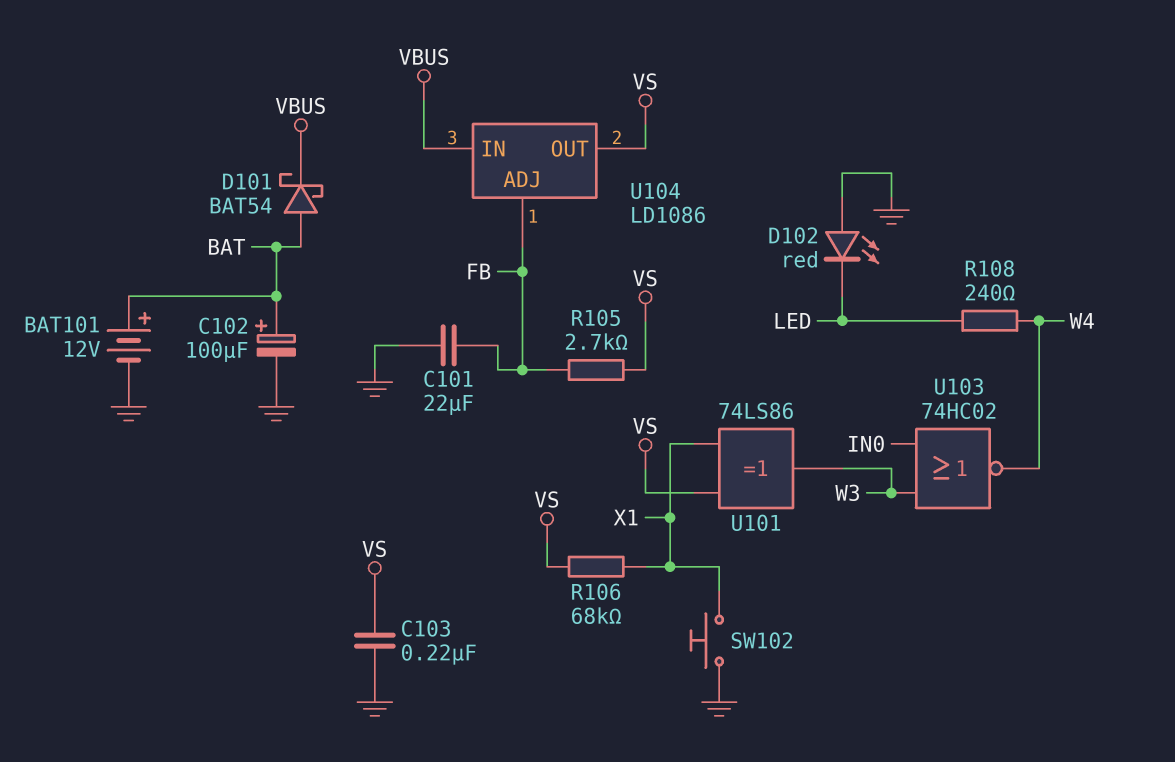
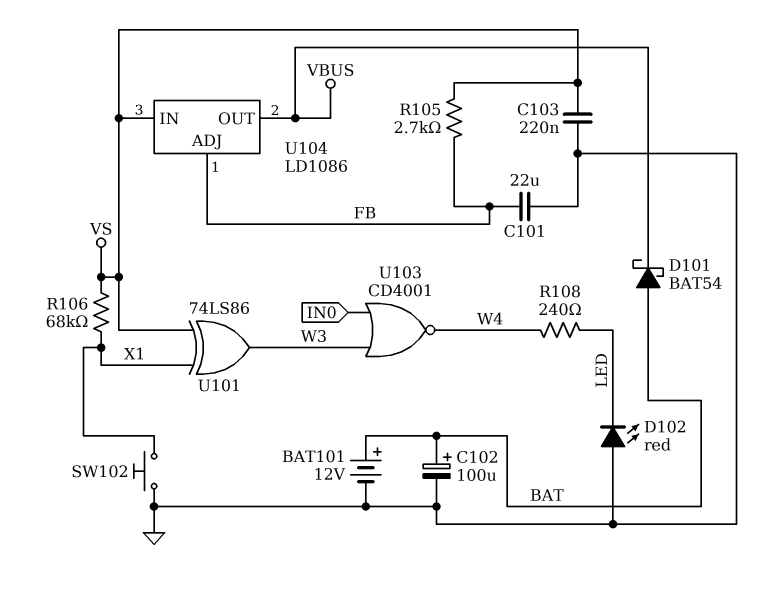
U103: NOR 74HC02 (in IN0, in W3, out W4) -> NOR CD4001 (in IN0, in W3, out W4)
U104 pin IN: VBUS -> VS
U104 pin OUT: VS -> VBUS

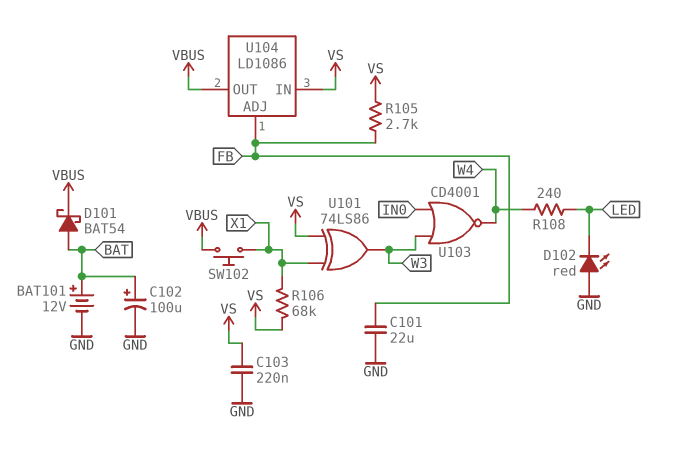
SW102: button (GND, X1) -> button (VBUS, X1)

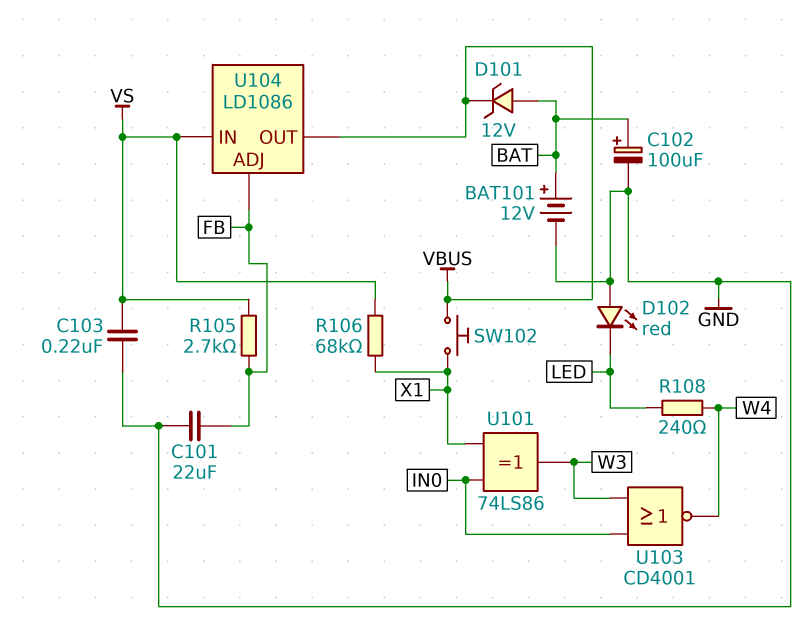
D101: schottky BAT54 (A BAT, K VBUS) -> zener 12V (A BAT, K VBUS)
U101: XOR 74LS86 (in VS, in X1, out W3) -> XOR 74LS86 (in IN0, in X1, out W3)

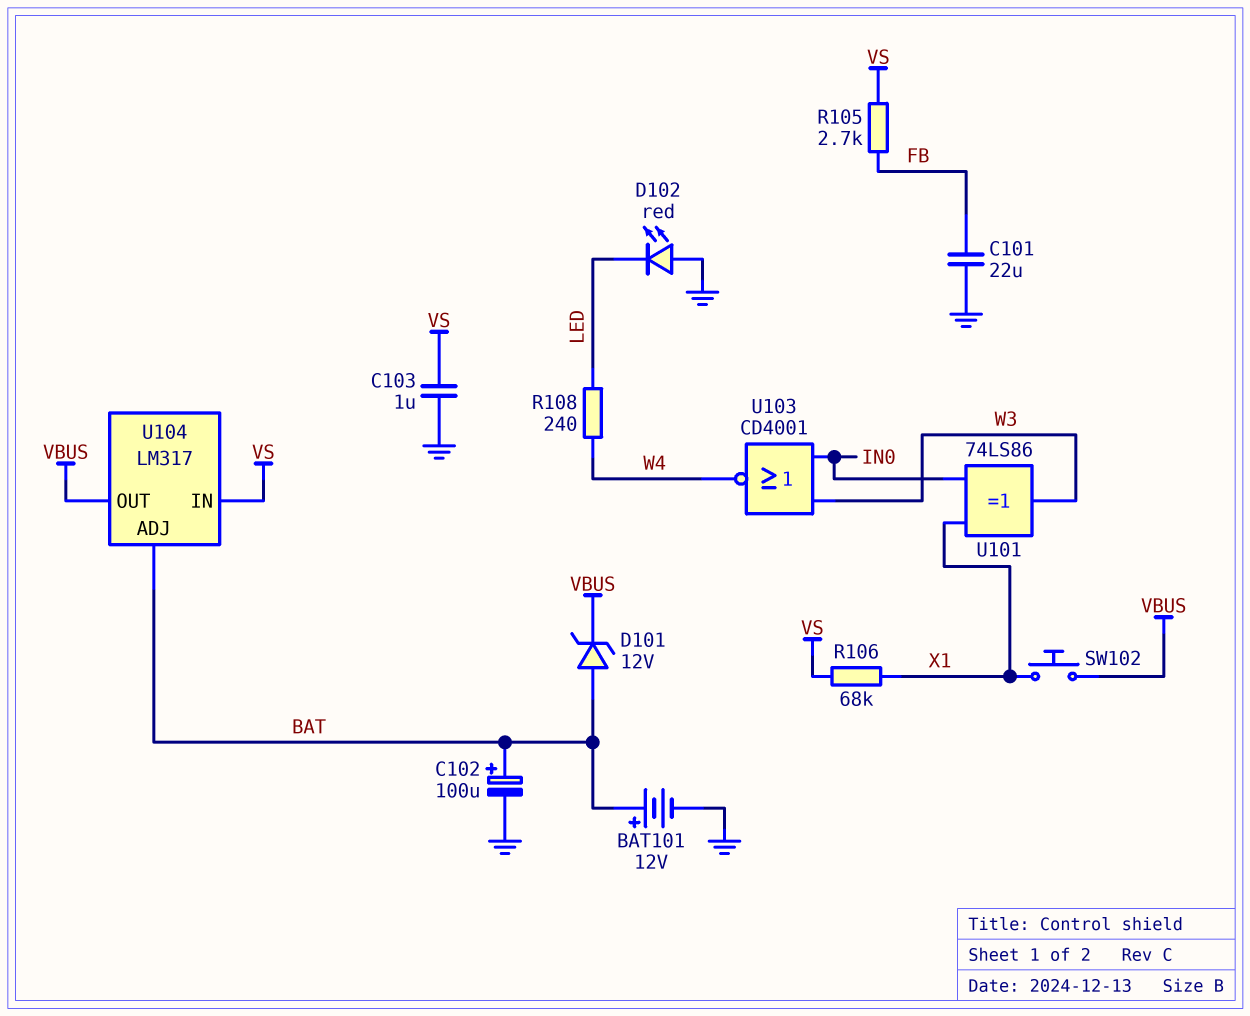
C103: 220nF (GND, VS) -> 1uF (GND, VS)
U104: LD1086 -> LM317
U104 pin ADJ: FB -> BAT

